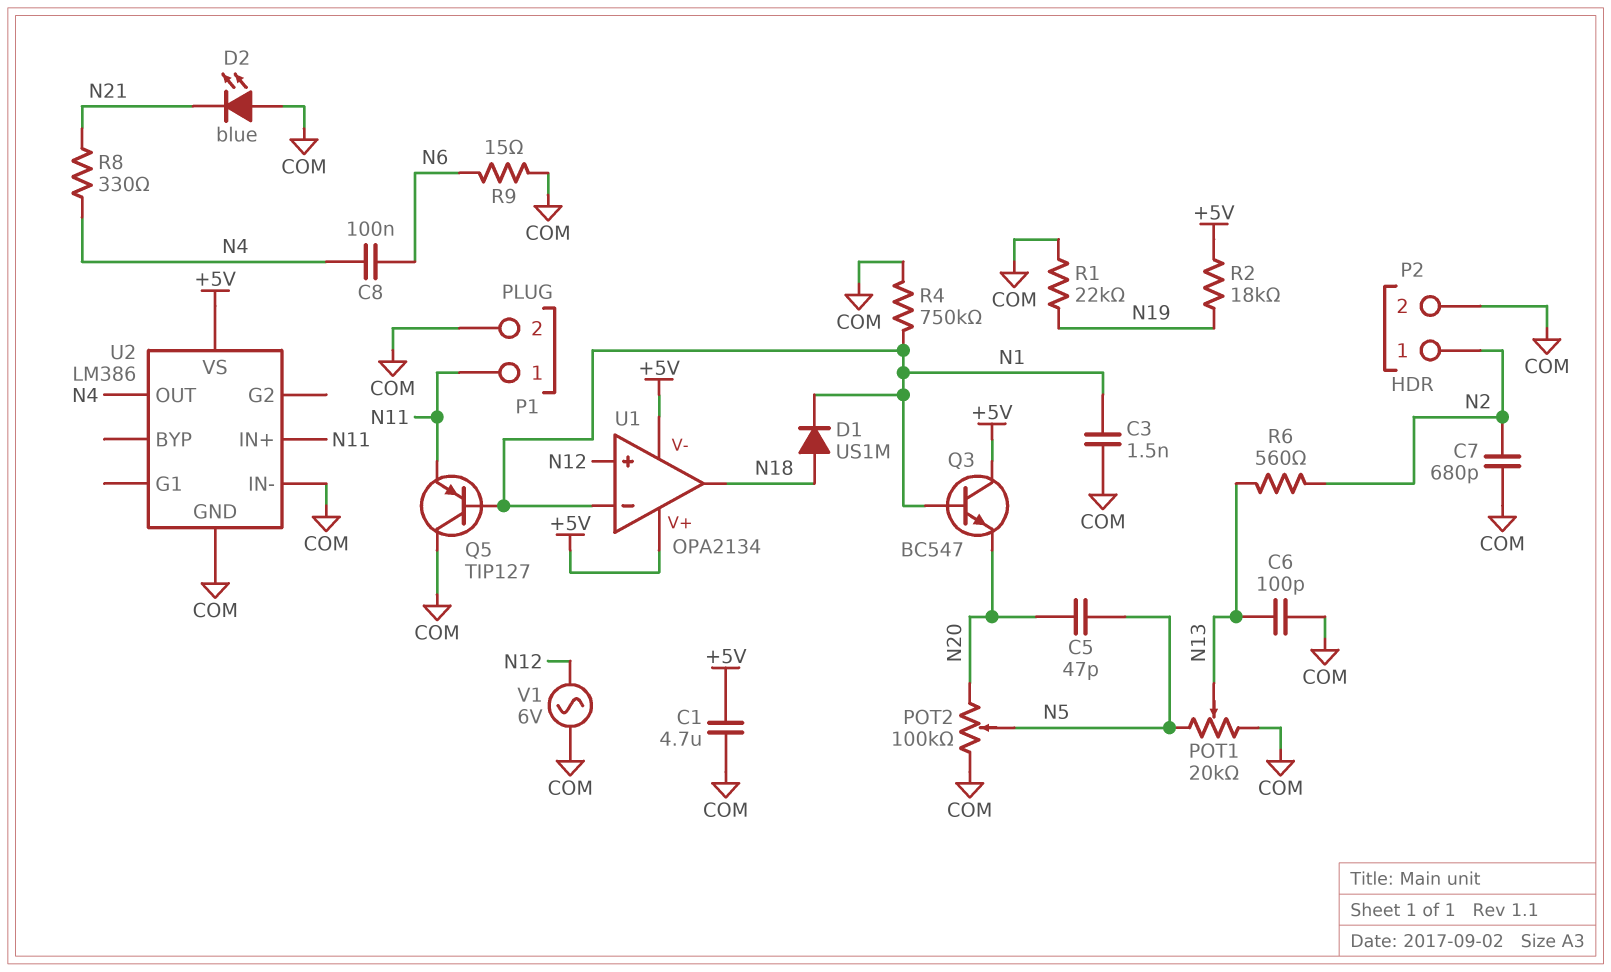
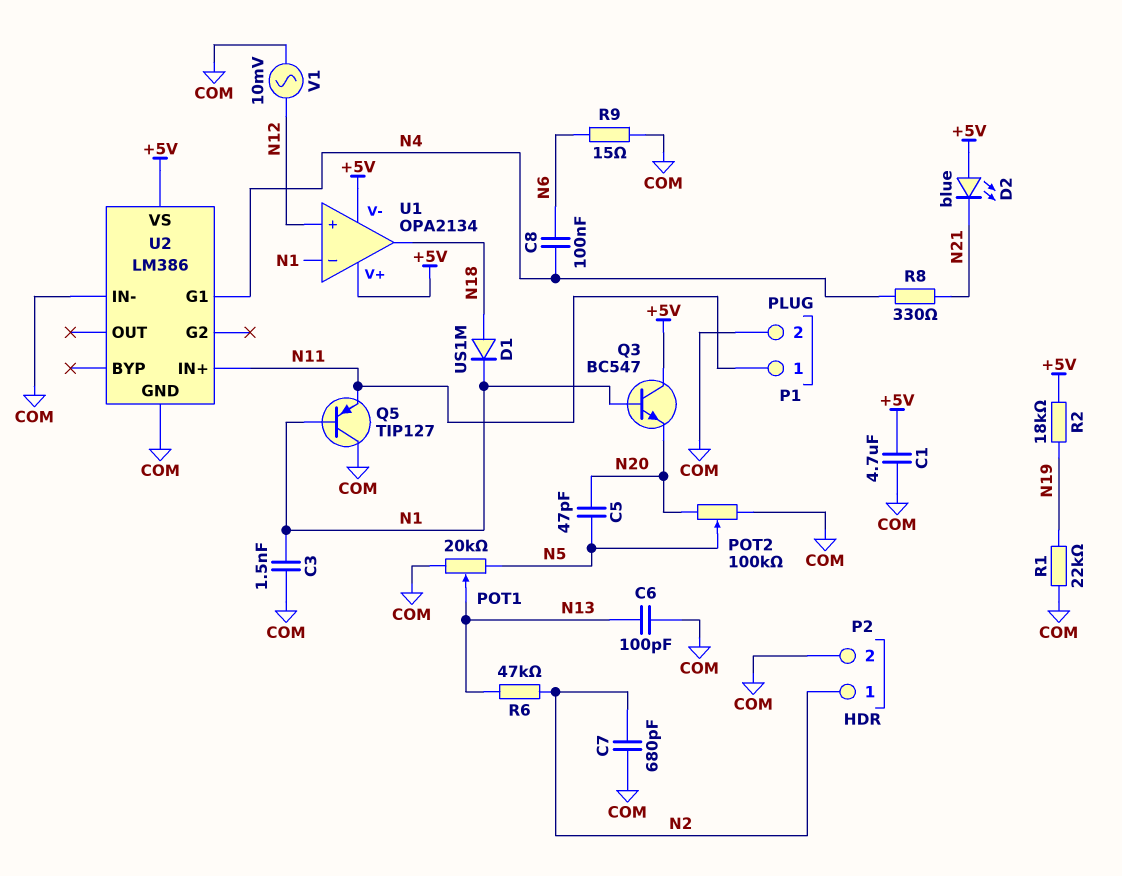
D2: LED blue (A COM, K N21) -> LED blue (A +5V, K N21)
R4: 750k (COM, N1) -> none
R6: 560 (N2, N13) -> 47k (N2, N13)
U2 pin G1: none -> N4
U2 pin OUT: N4 -> none
V1: AC 6V (COM, N12) -> AC 10mV (COM, N12)

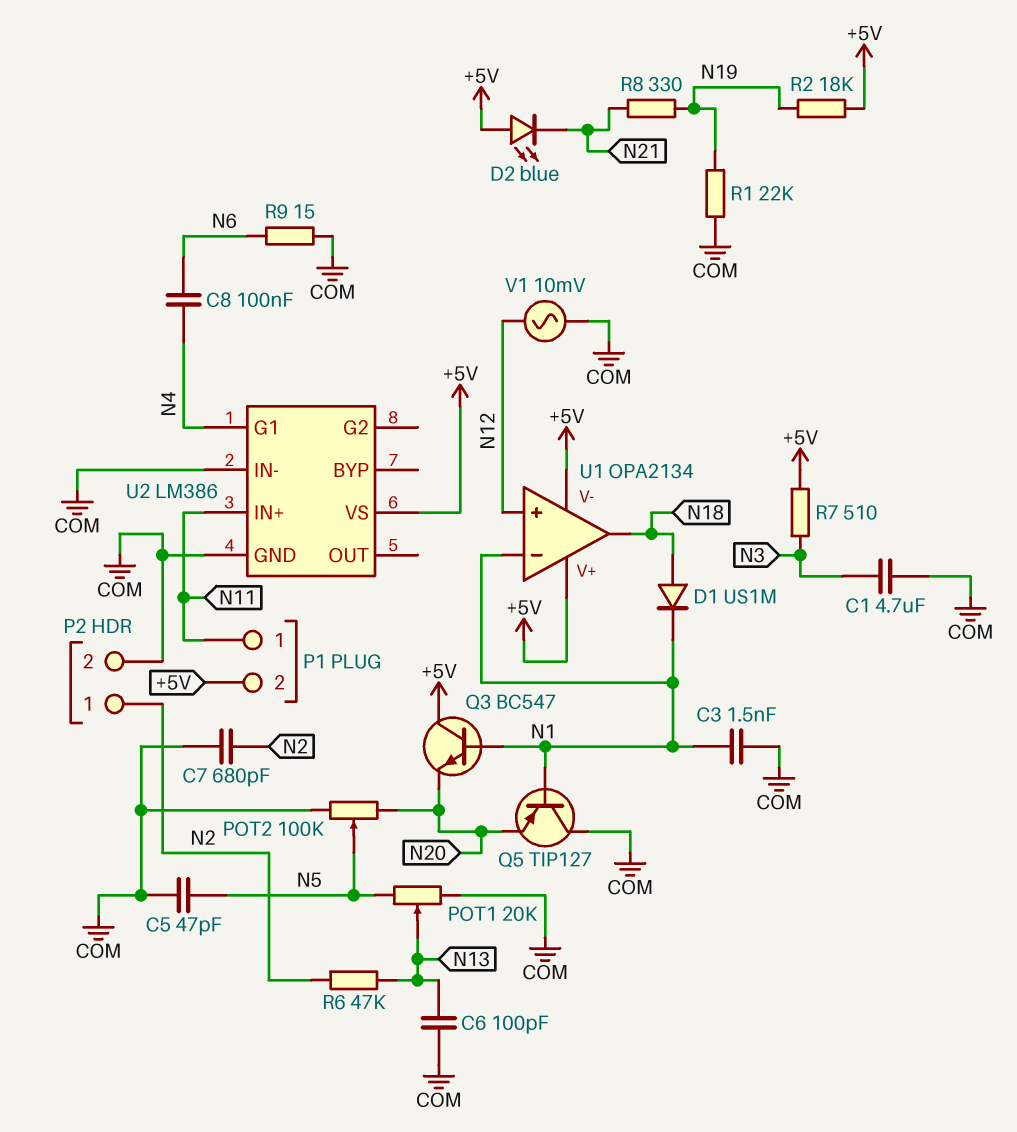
C1: 4.7uF (+5V, COM) -> 4.7uF (COM, N3)
C5: 47pF (N5, N20) -> 47pF (COM, N5)
P1 pin 2: COM -> +5V
Q5: PNP TIP127 (B N1, C COM, E N11) -> PNP TIP127 (B N1, C COM, E N20)
R7: none -> 510 (+5V, N3)
R8: 330 (N4, N21) -> 330 (N19, N21)

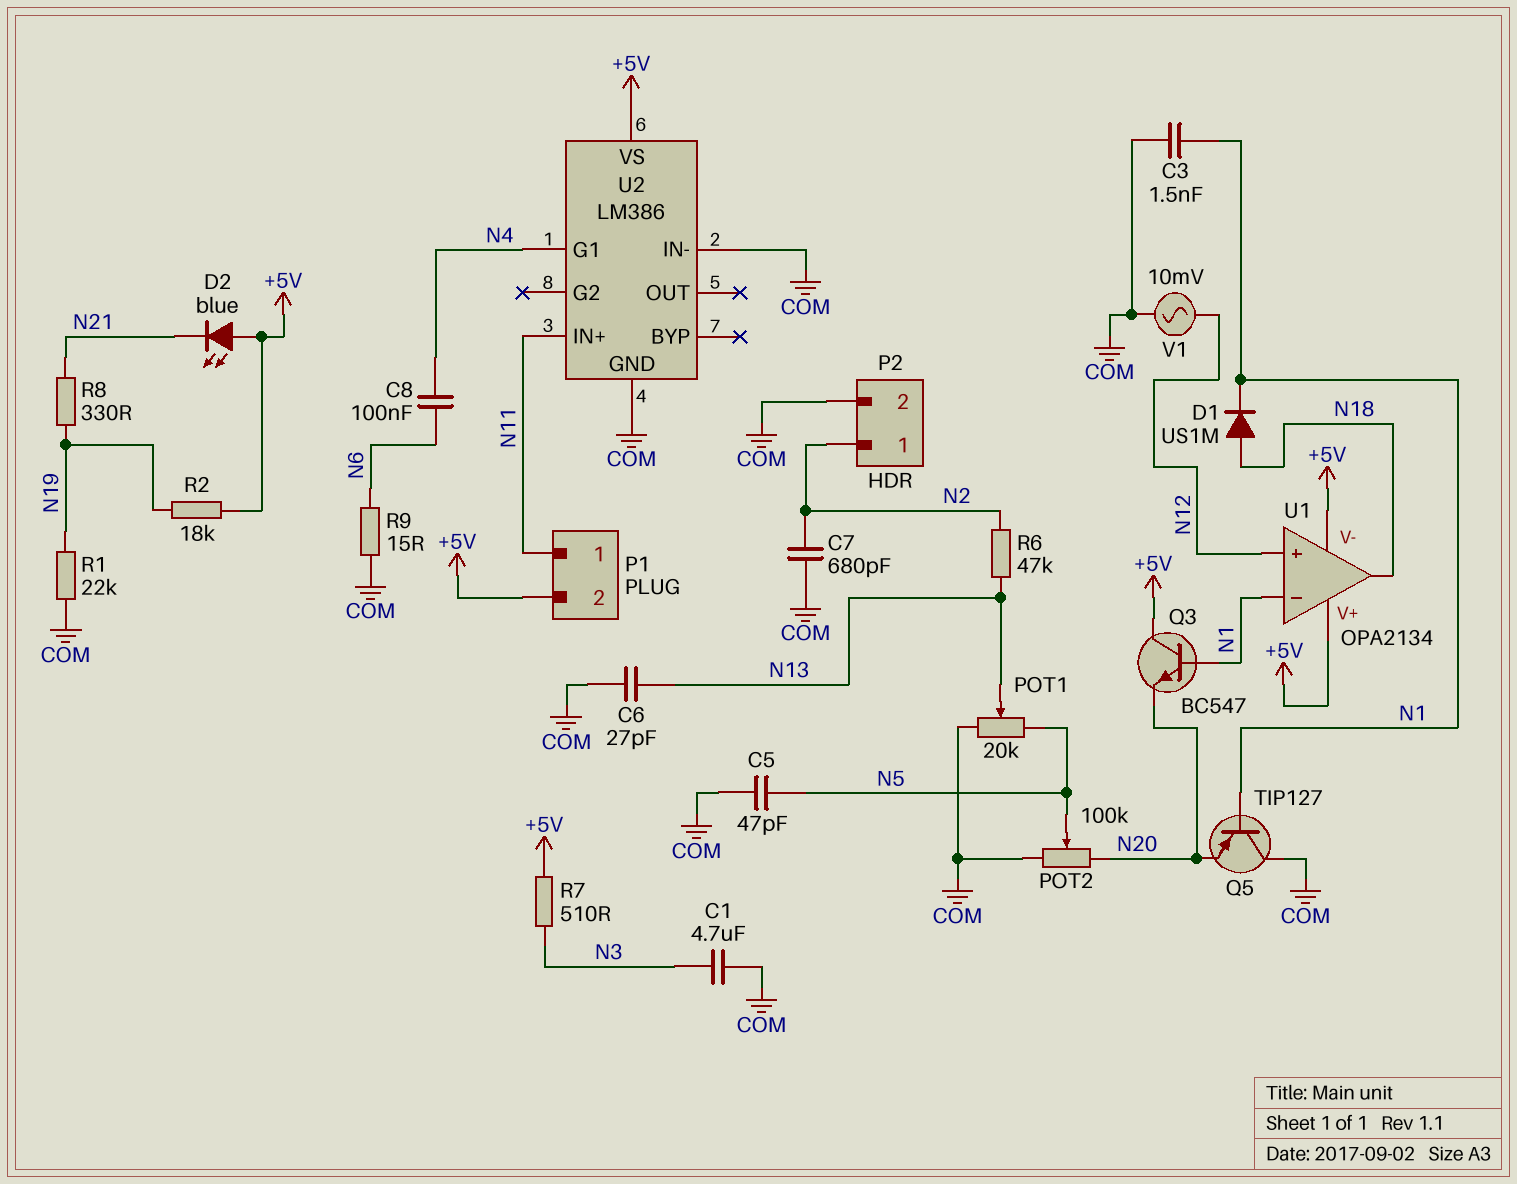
C6: 100pF (COM, N13) -> 27pF (COM, N13)

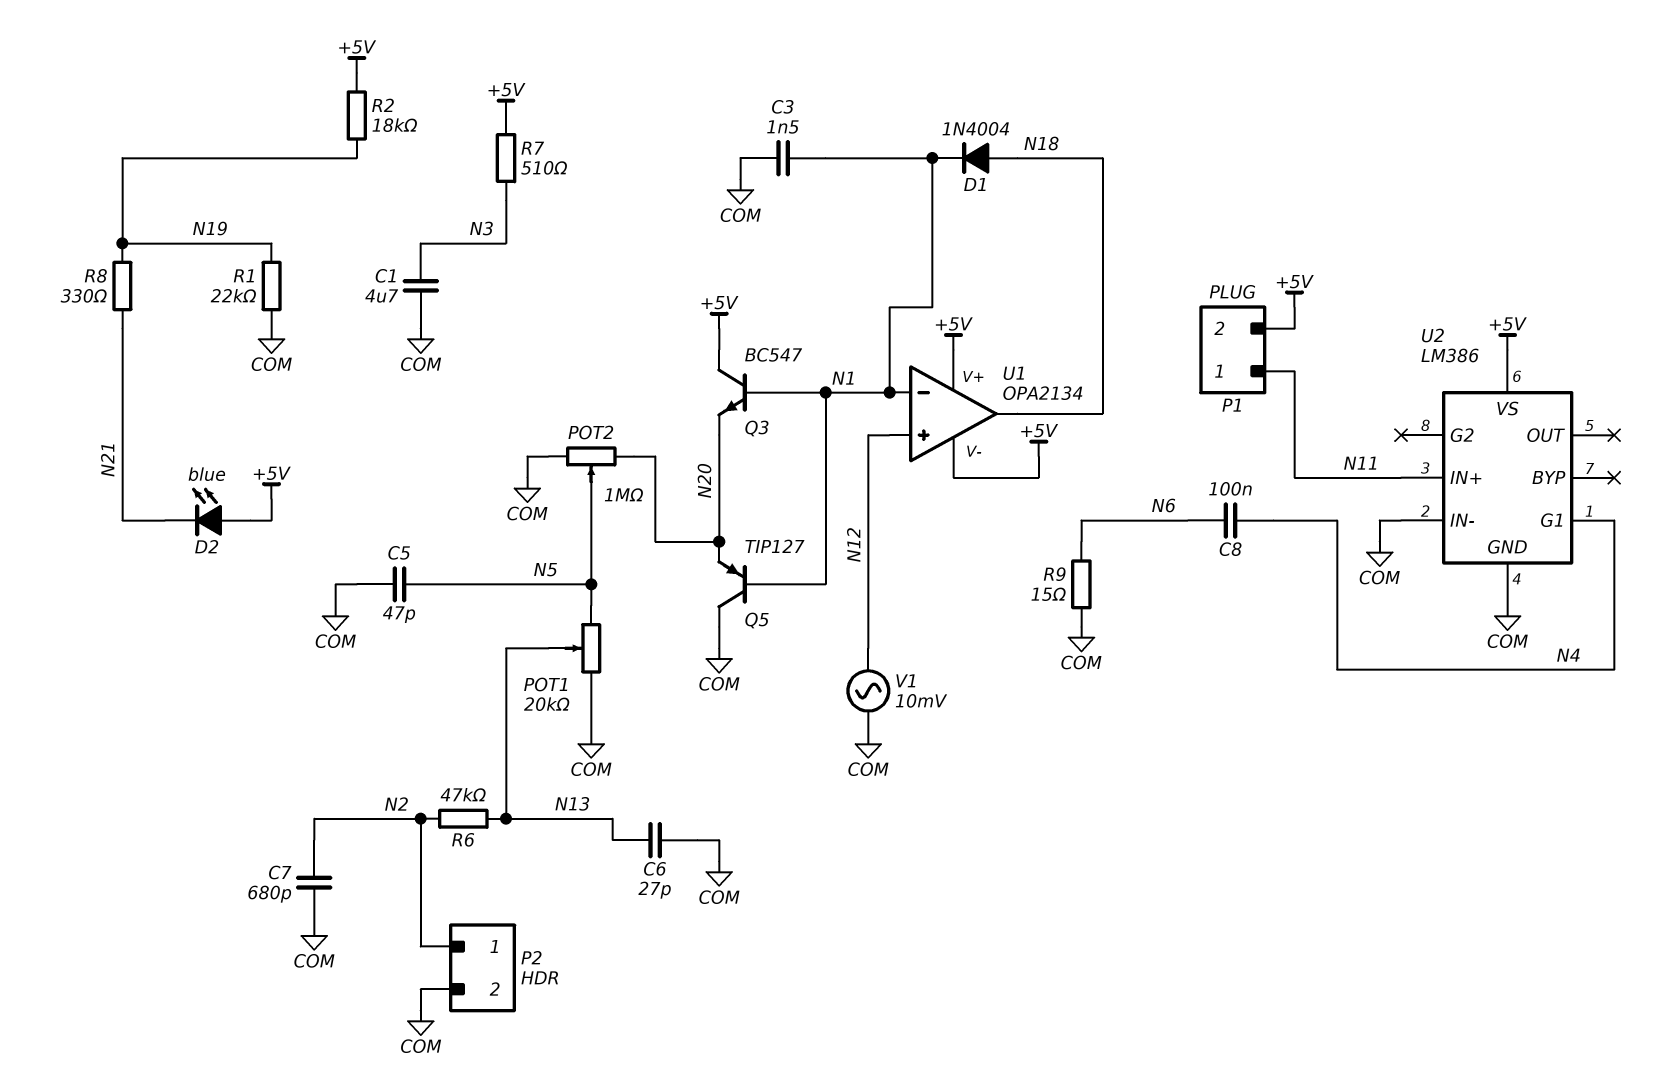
D1: diode US1M (A N18, K N1) -> diode 1N4004 (A N18, K N1)
POT2: 100k (COM, N20, wiper N5) -> 1M (COM, N20, wiper N5)

